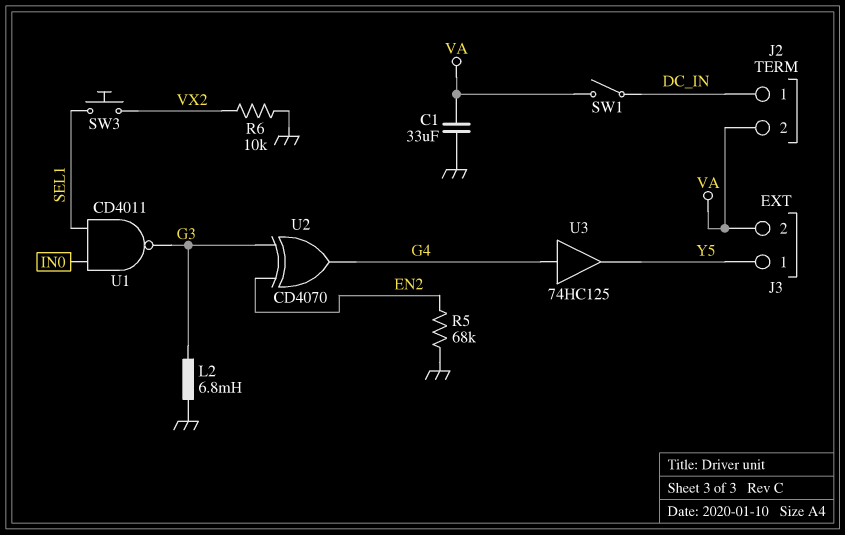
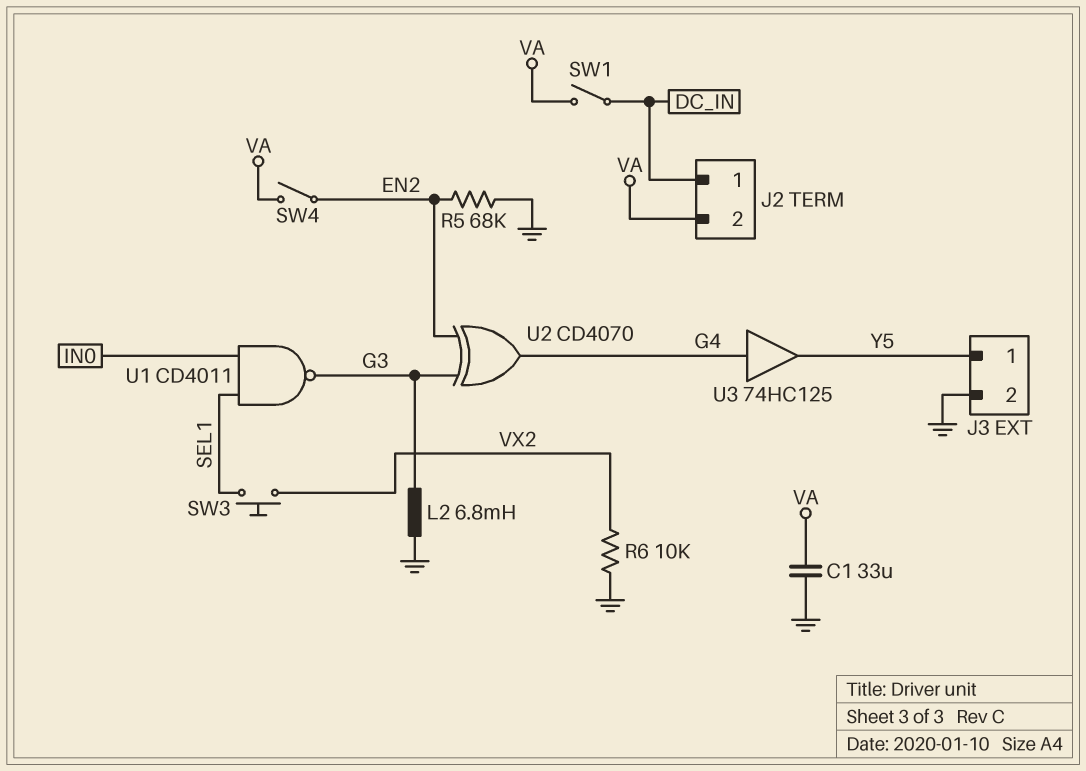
J3 pin 2: VA -> GND
SW4: none -> switch (EN2, VA)

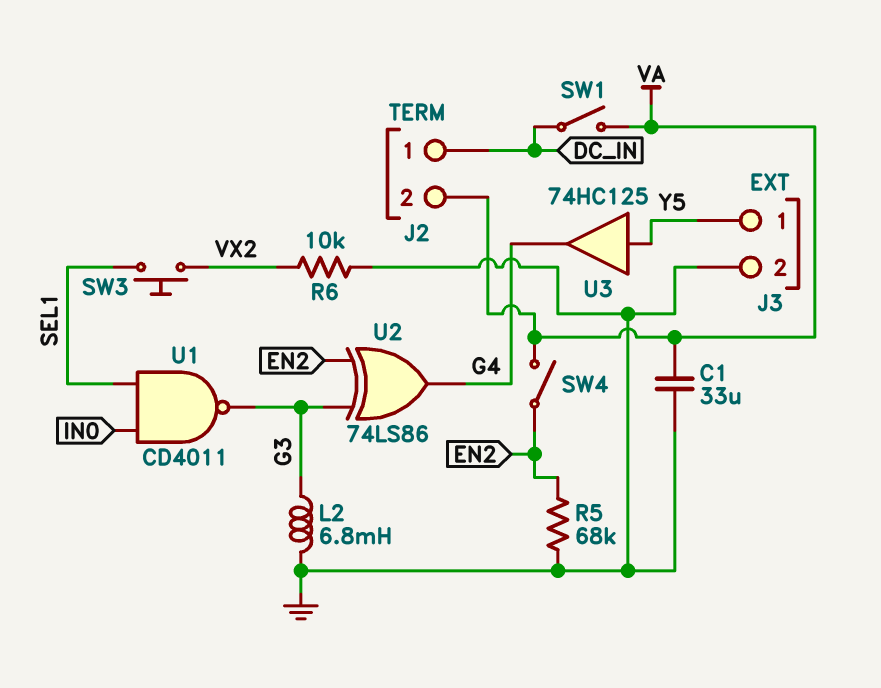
U2: XOR CD4070 (in EN2, in G3, out G4) -> XOR 74LS86 (in EN2, in G3, out G4)
U3: buffer 74HC125 (in G4, out Y5) -> buffer 74HC125 (in Y5, out G4)

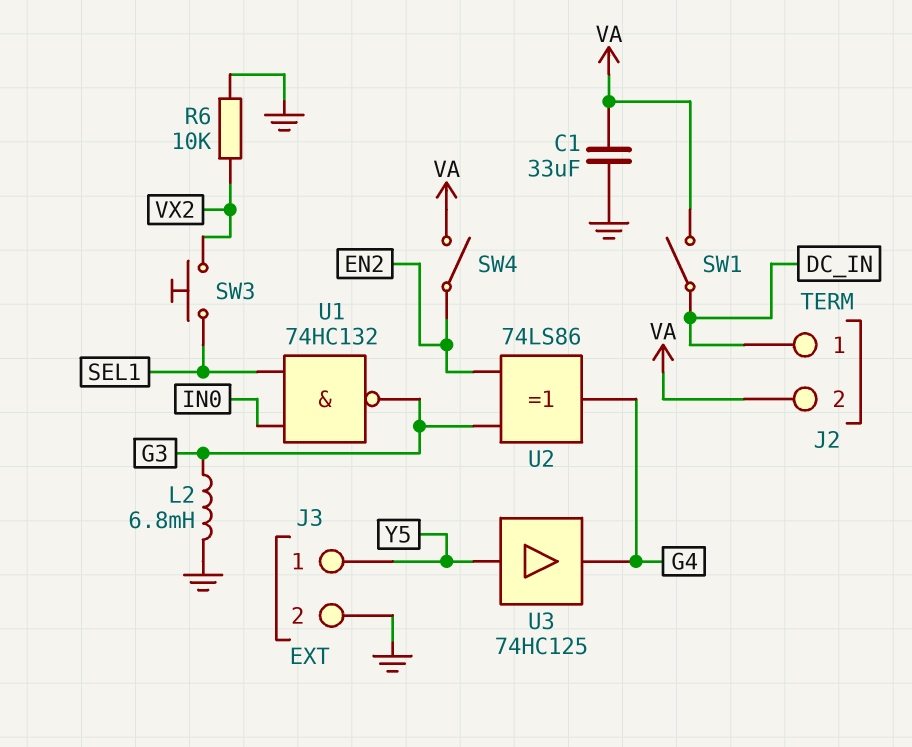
R5: 68k (EN2, GND) -> none
U1: NAND CD4011 (in IN0, in SEL1, out G3) -> NAND 74HC132 (in IN0, in SEL1, out G3)

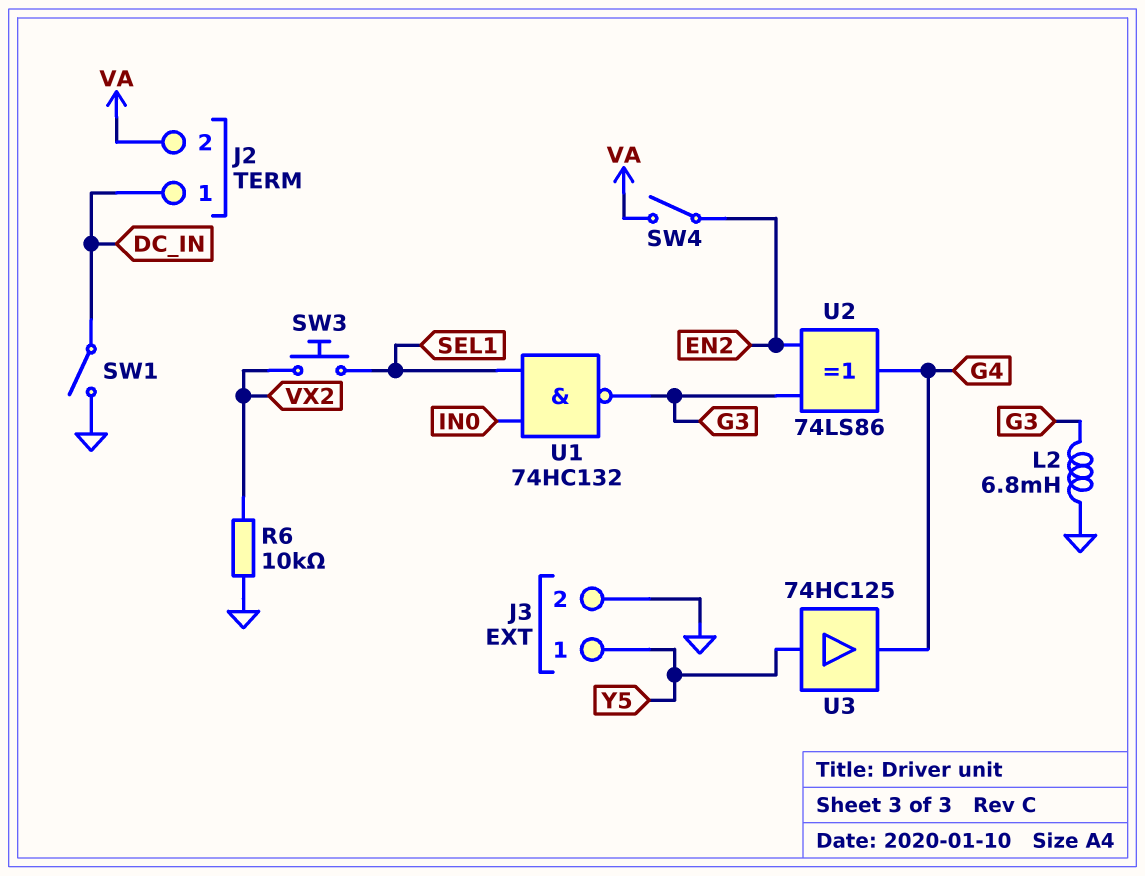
C1: 33uF (GND, VA) -> none
SW1: switch (DC_IN, VA) -> switch (DC_IN, GND)

